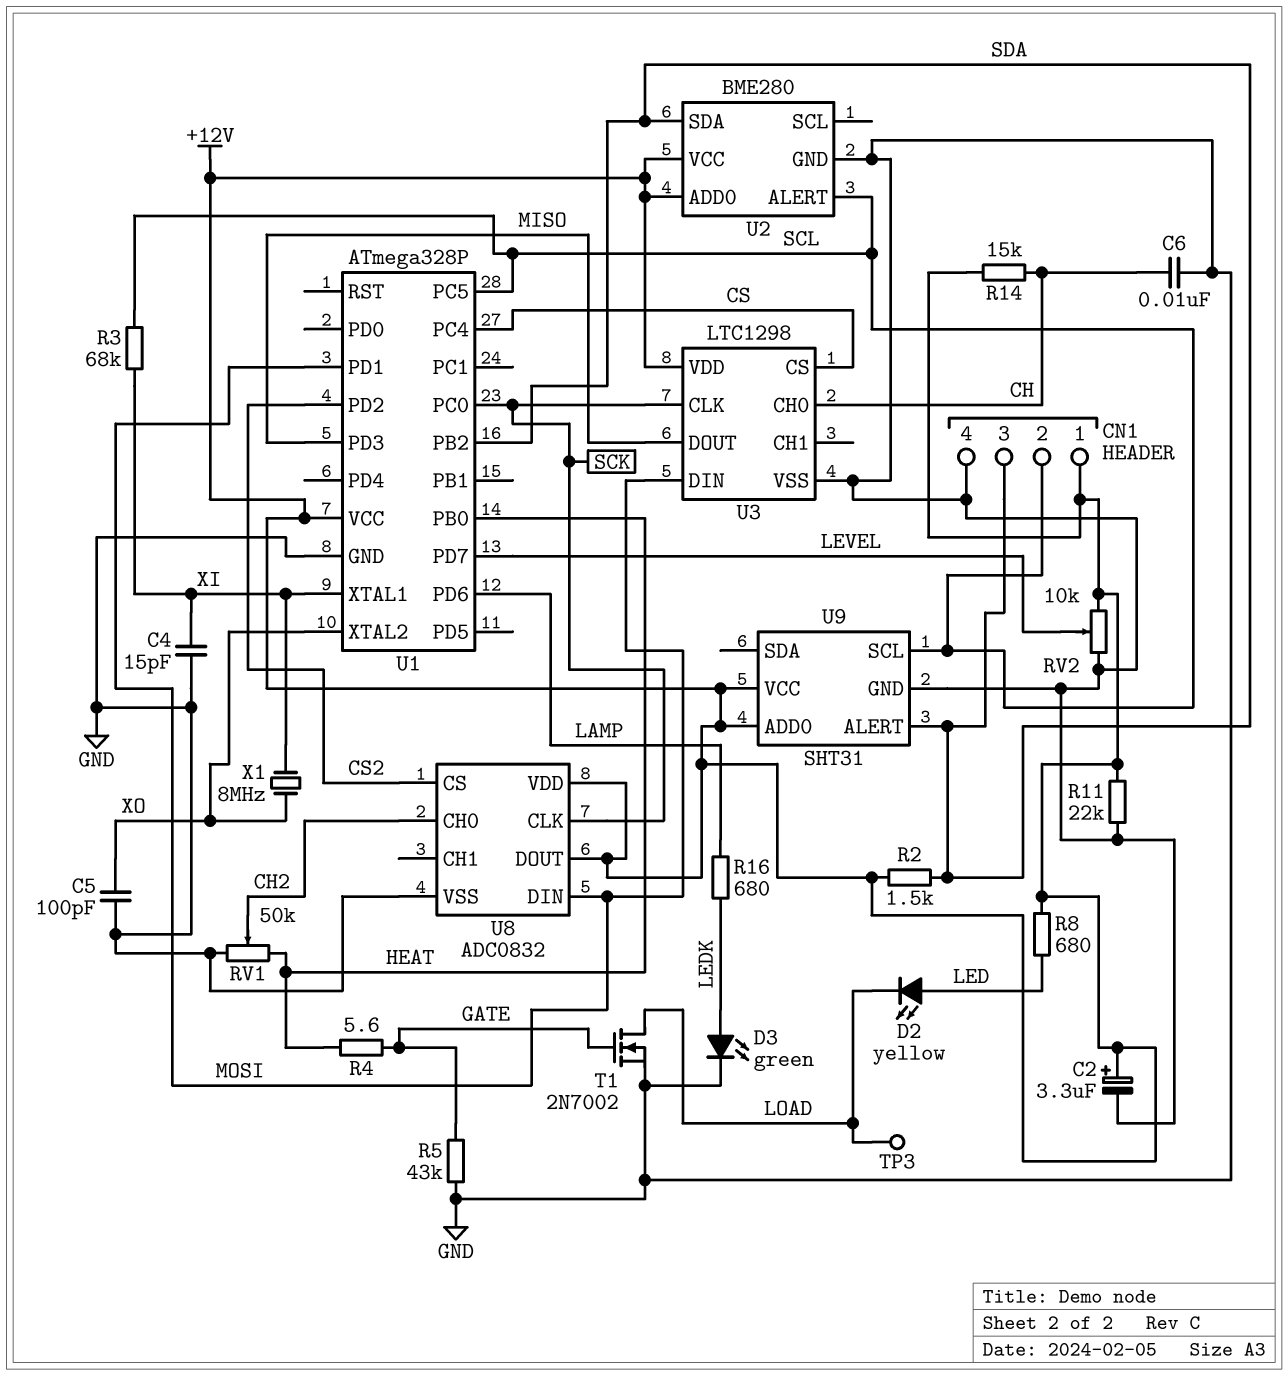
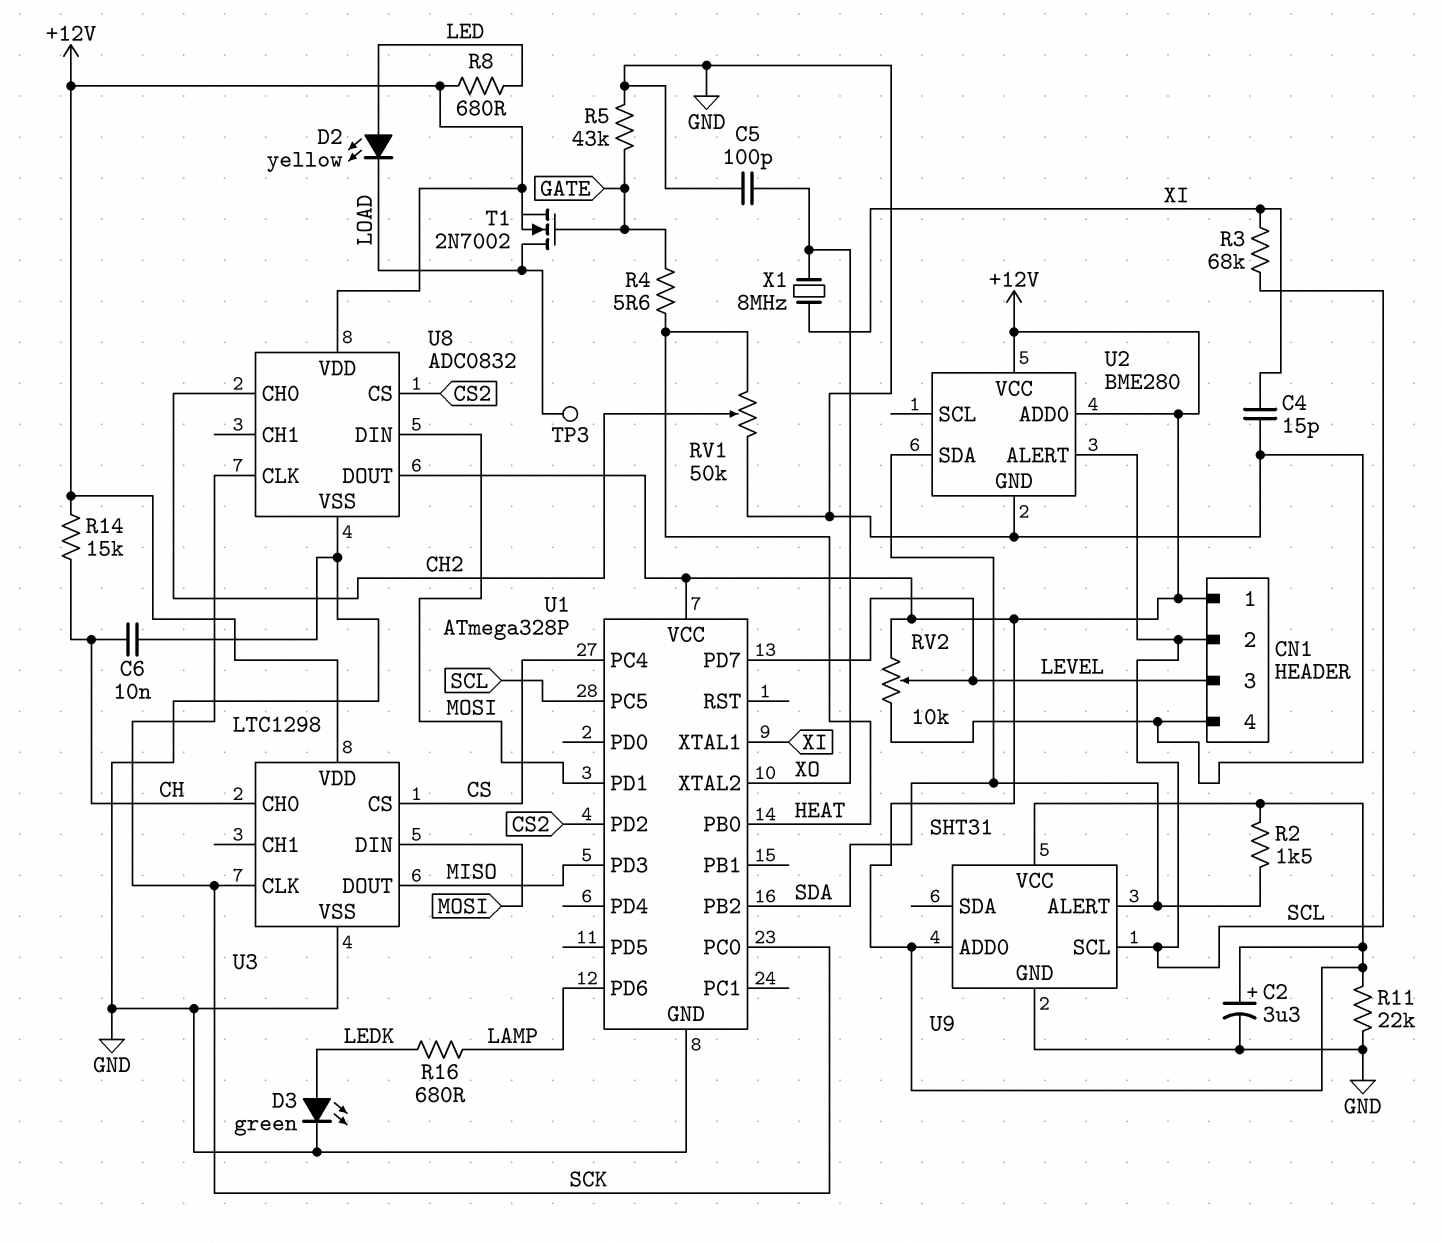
CN1 pin 3: SDA -> LEVEL
T1: NMOS 2N7002 (G GATE, D LOAD, S GND) -> NMOS 2N7002 (G GATE, D LOAD, S +12V)

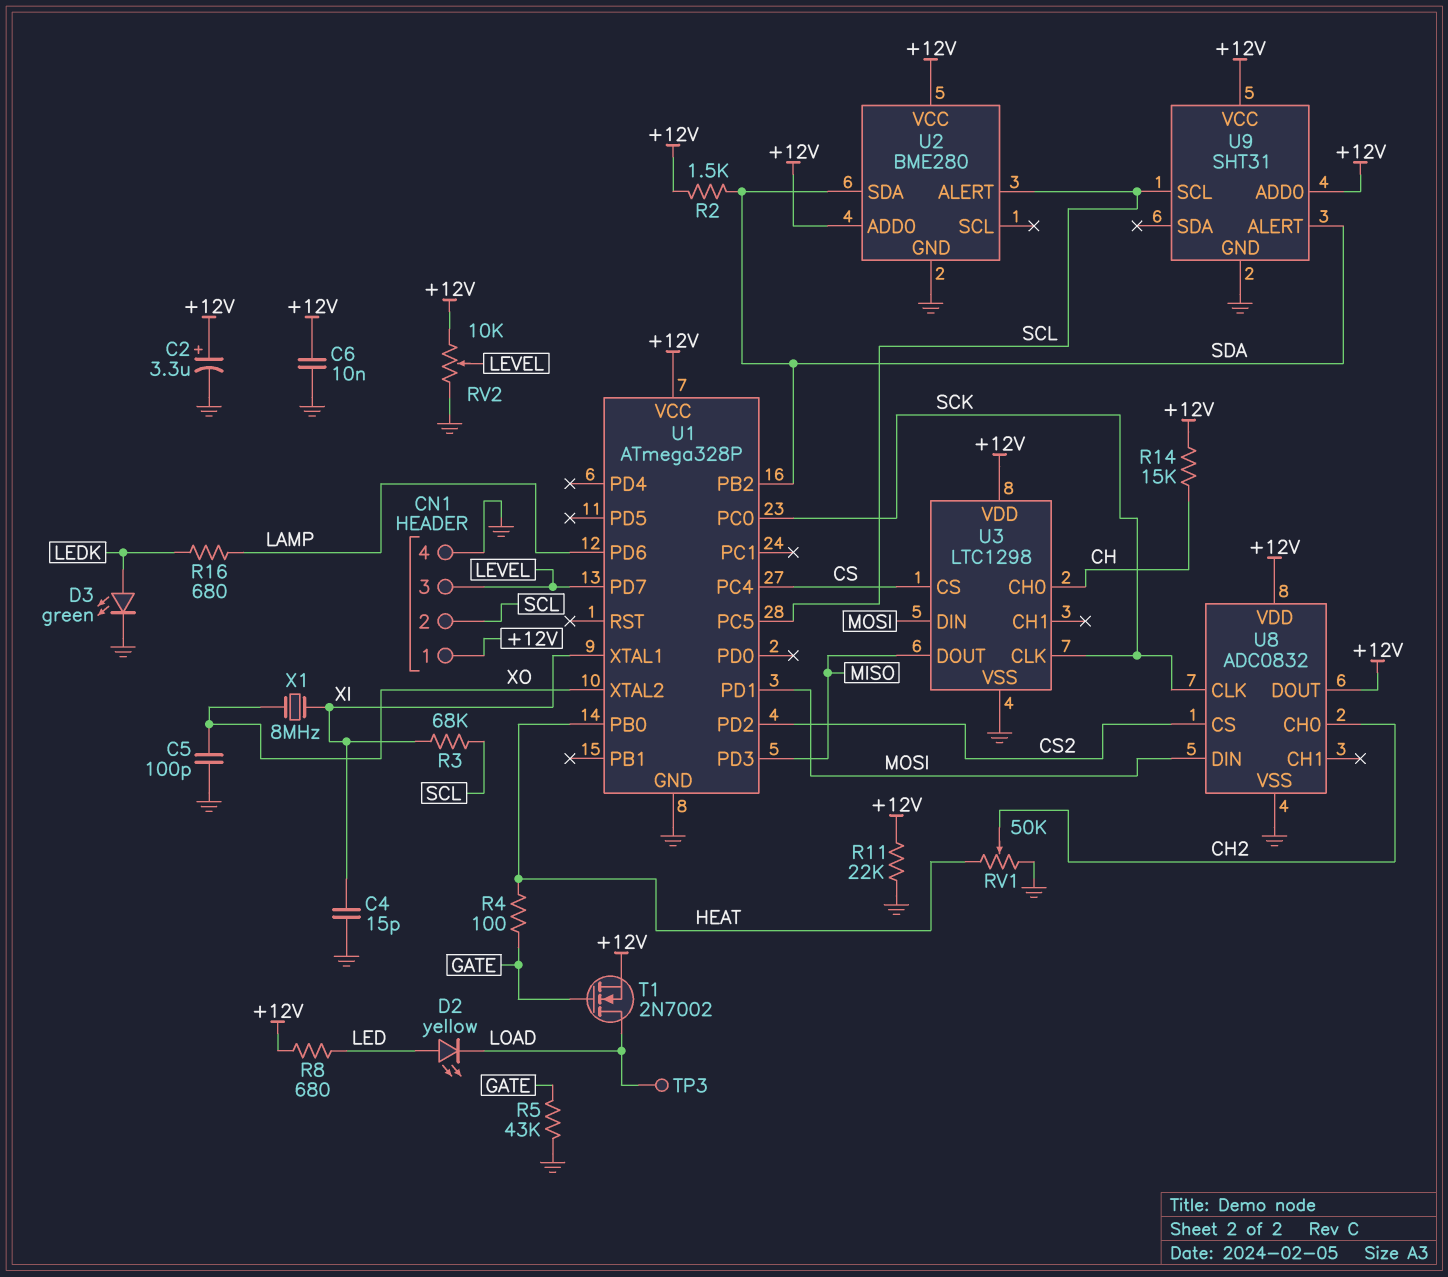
C6: 10nF (CH, GND) -> 10nF (+12V, GND)
R4: 5.6 (GATE, HEAT) -> 100 (GATE, HEAT)

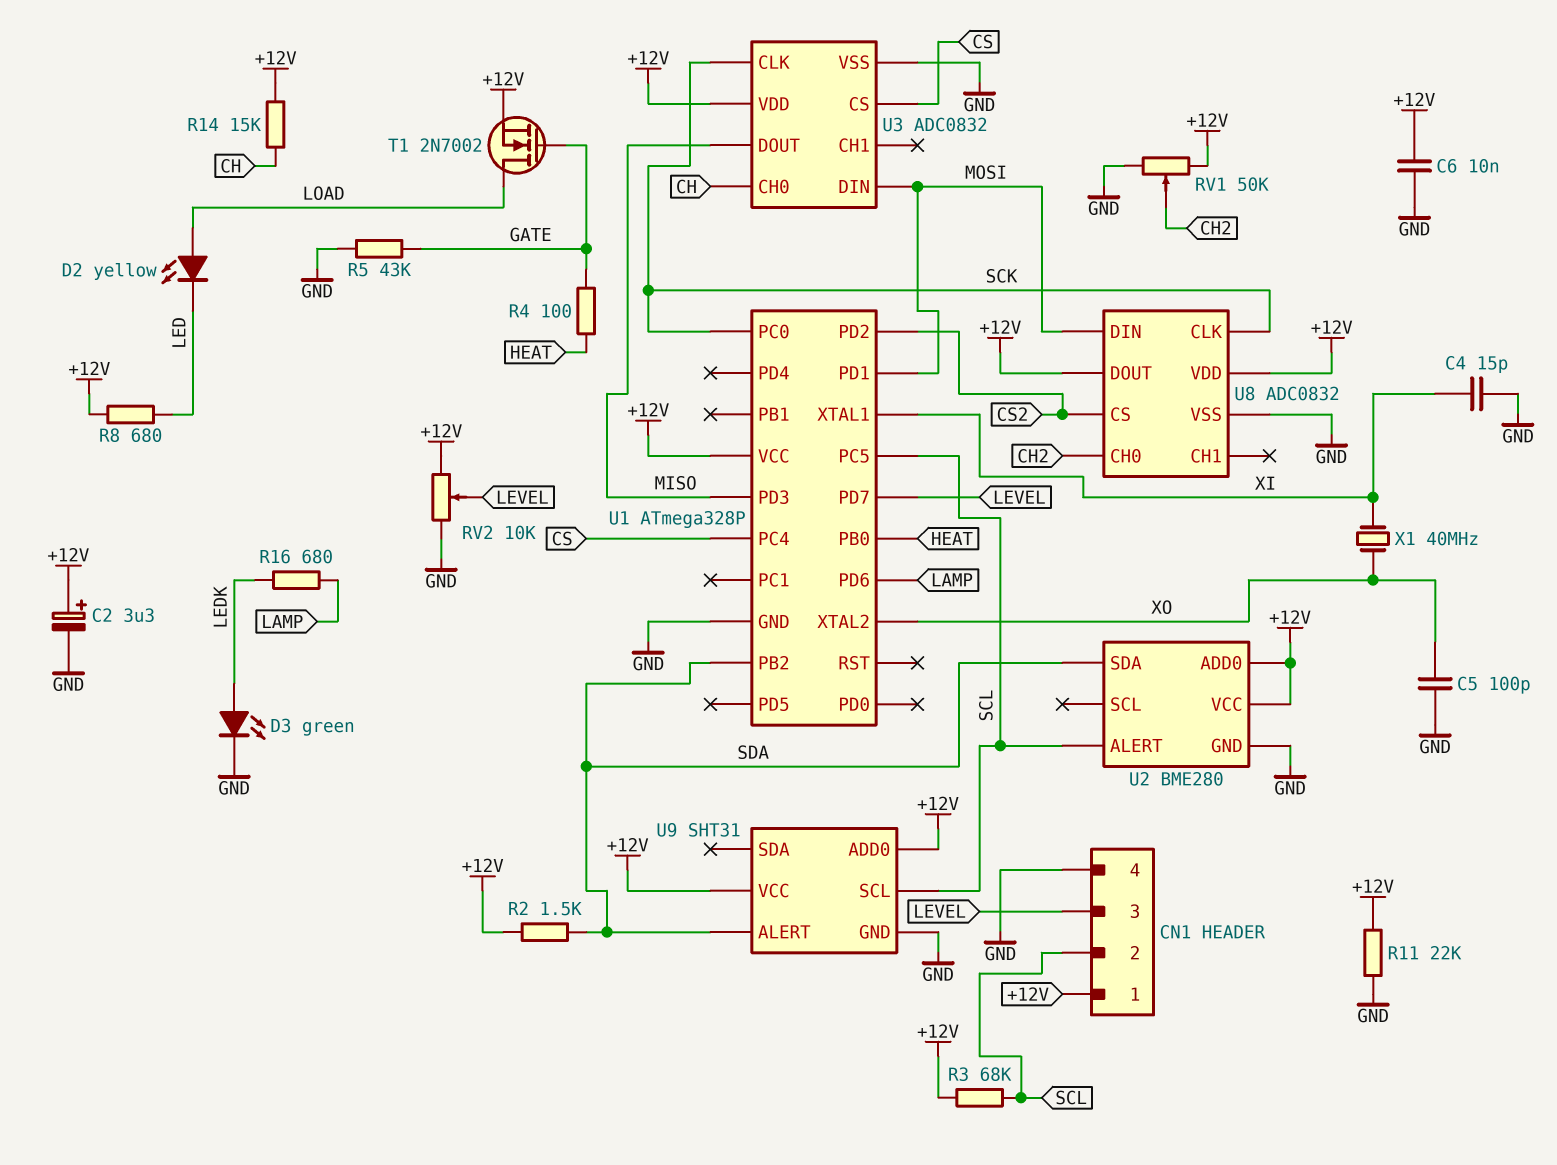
D2: LED yellow (A LED, K LOAD) -> LED yellow (A LOAD, K LED)
R3: 68k (SCL, XI) -> 68k (+12V, SCL)
RV1: 50k (GND, HEAT, wiper CH2) -> 50k (+12V, GND, wiper CH2)
TP3: test point (LOAD) -> none
U3: LTC1298 -> ADC0832
X1: 8MHz (XI, XO) -> 40MHz (XI, XO)

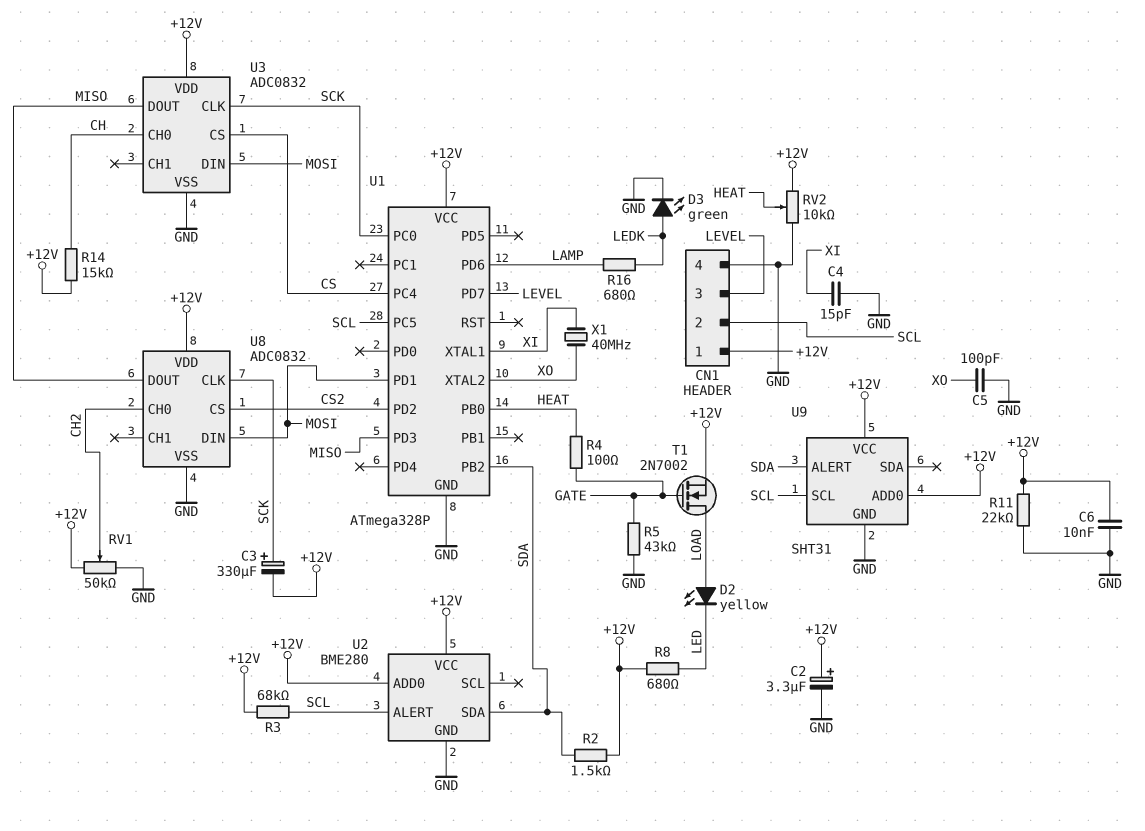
C3: none -> 330uF (plus SCK, minus +12V)
RV2: 10k (+12V, GND, wiper LEVEL) -> 10k (+12V, GND, wiper HEAT)
U8 pin DOUT: +12V -> MISO

